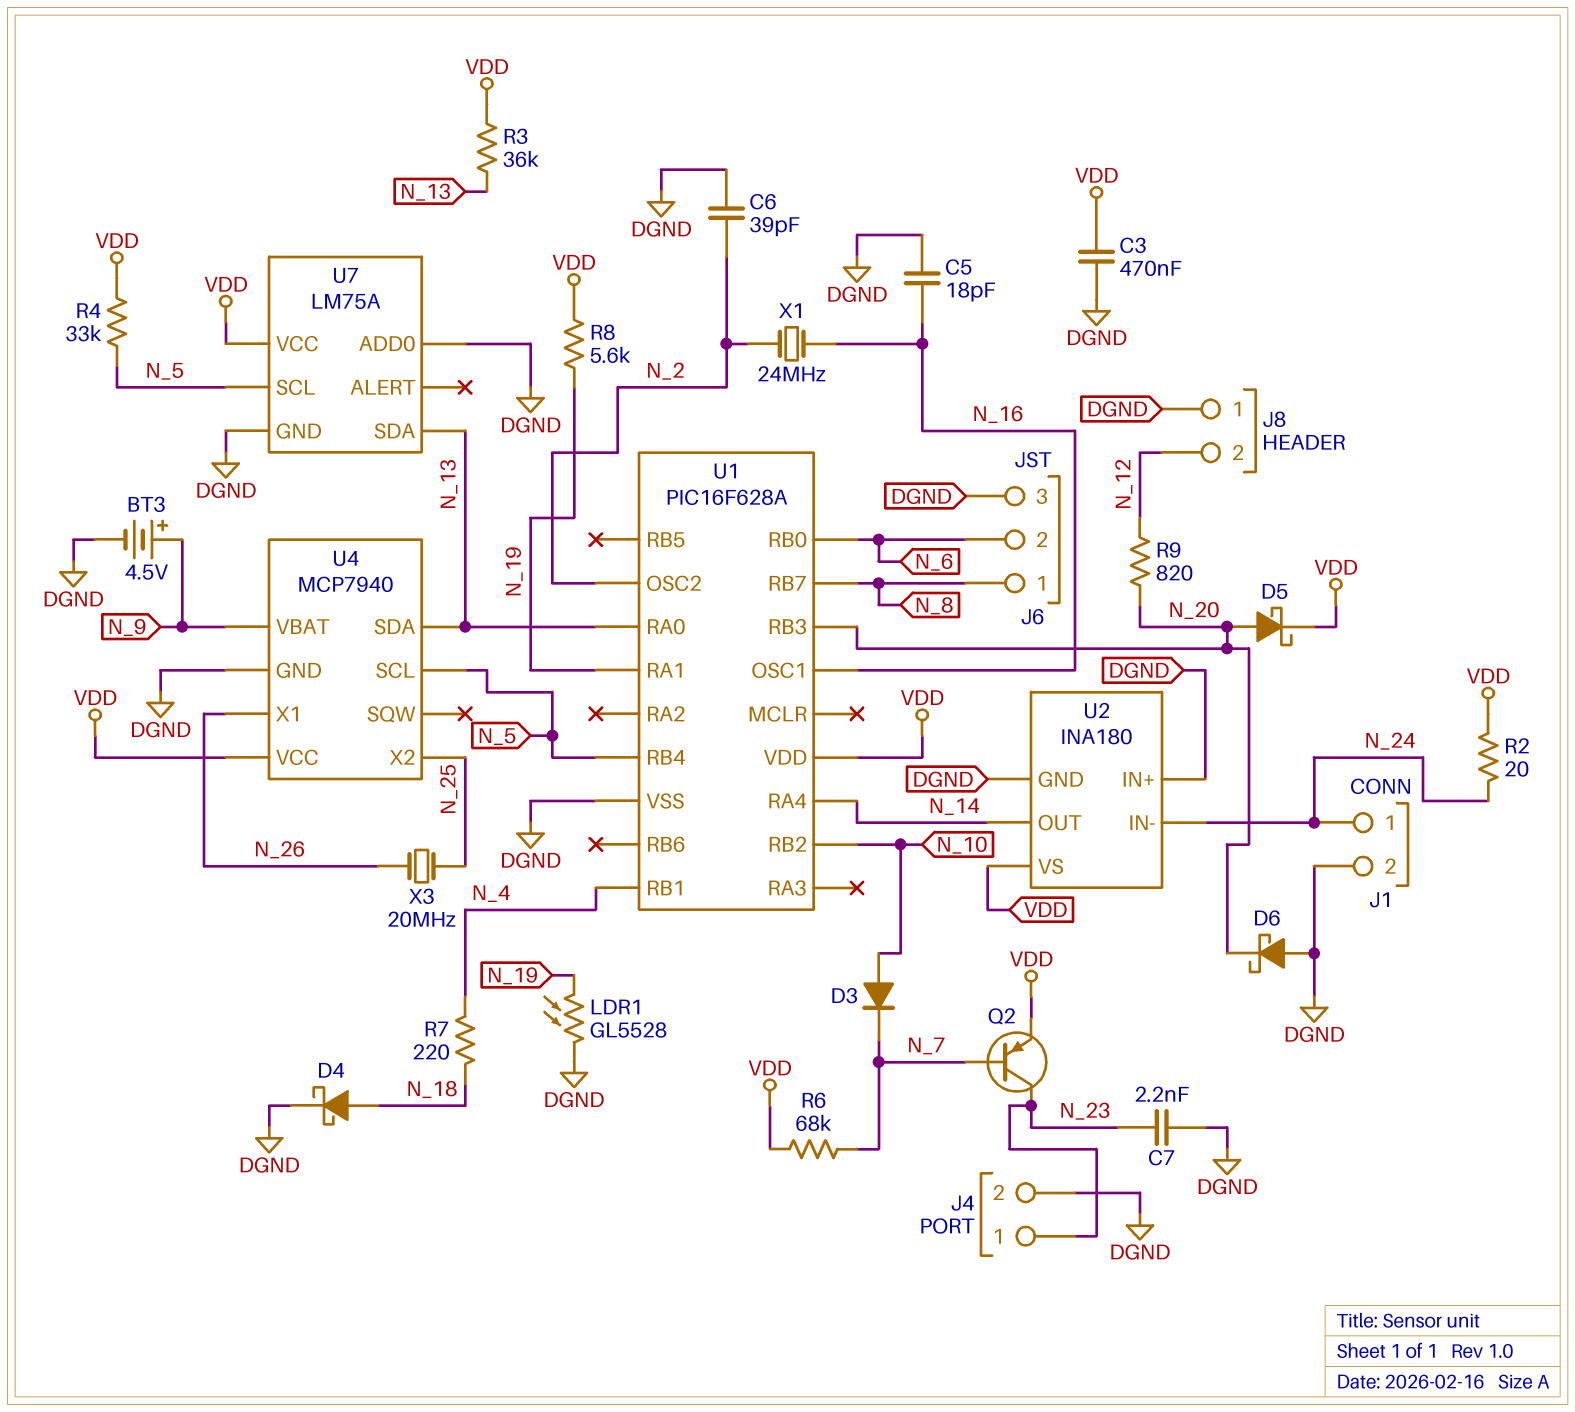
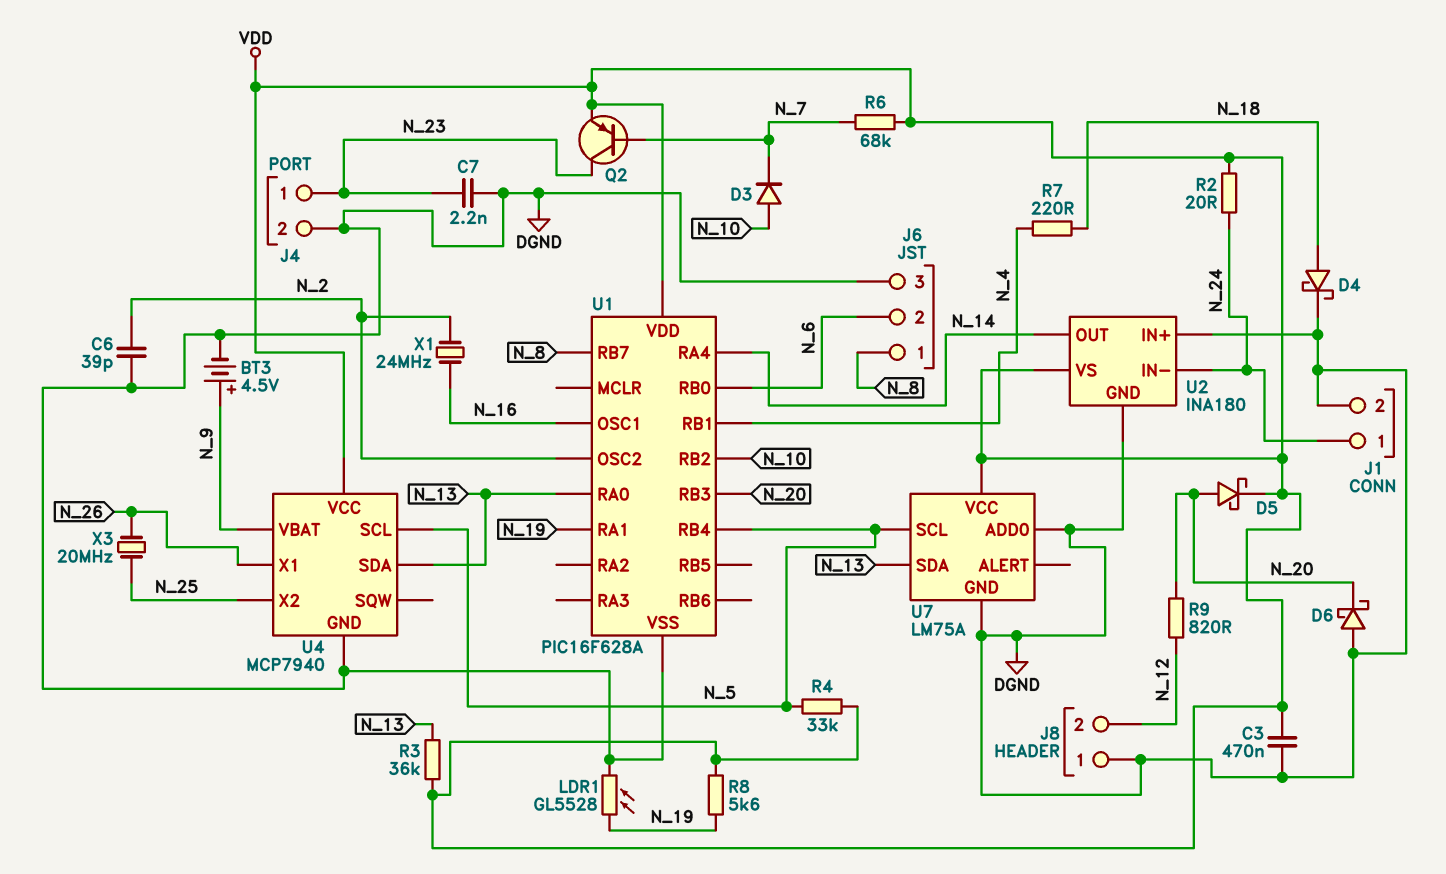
C5: 18pF (DGND, N_16) -> none

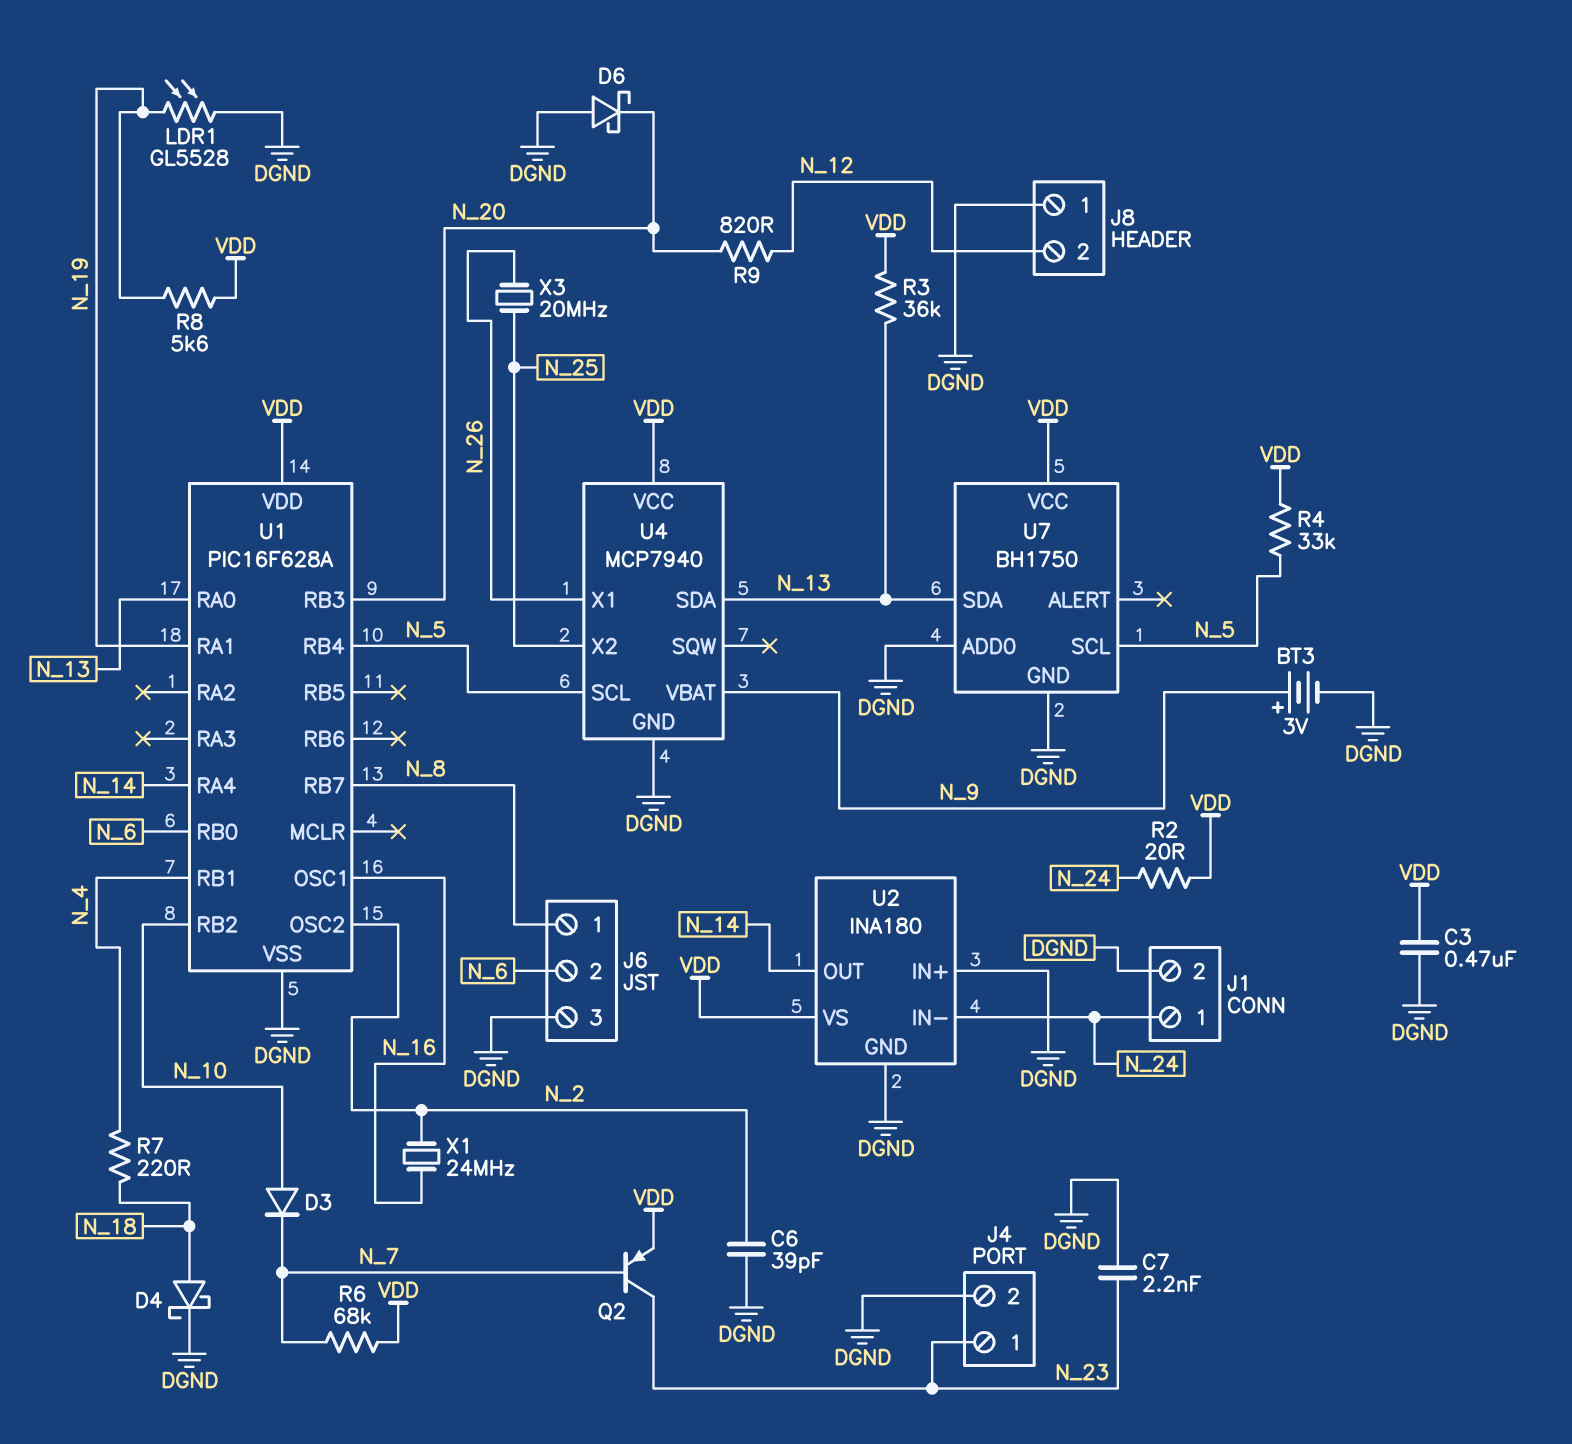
BT3: 4.5V (plus N_9, minus DGND) -> 3V (plus N_9, minus DGND)
D5: schottky (A N_20, K VDD) -> none
U7: LM75A -> BH1750

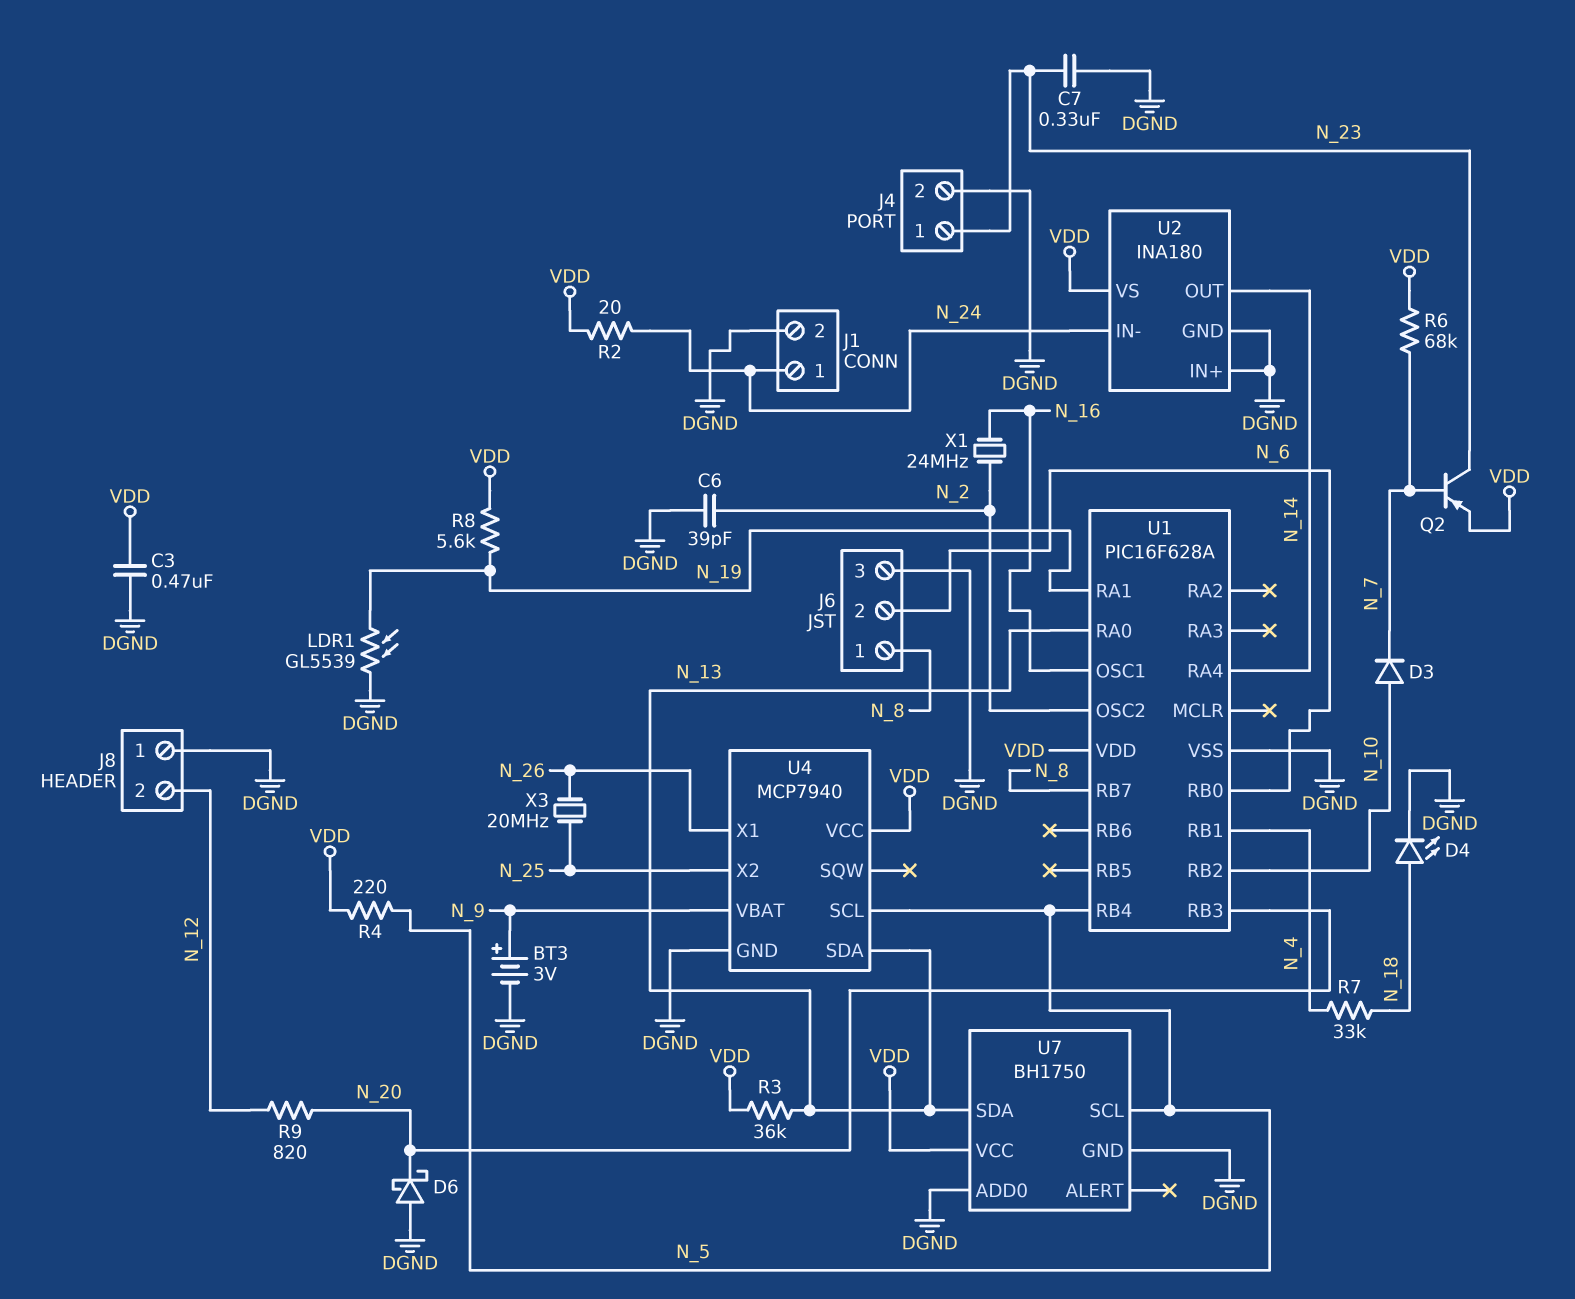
C7: 2.2nF (DGND, N_23) -> 330nF (DGND, N_23)
D4: schottky (A N_18, K DGND) -> LED (A N_18, K DGND)
LDR1: GL5528 (DGND, N_19) -> GL5539 (DGND, N_19)
R4: 33k (N_5, VDD) -> 220 (N_5, VDD)
R7: 220 (N_4, N_18) -> 33k (N_4, N_18)

